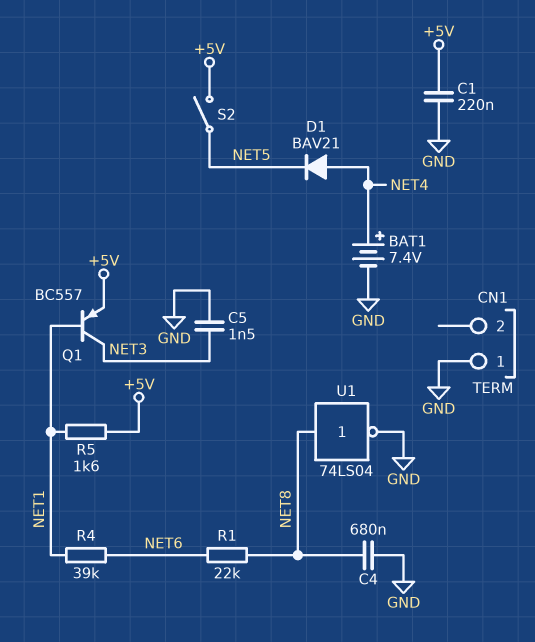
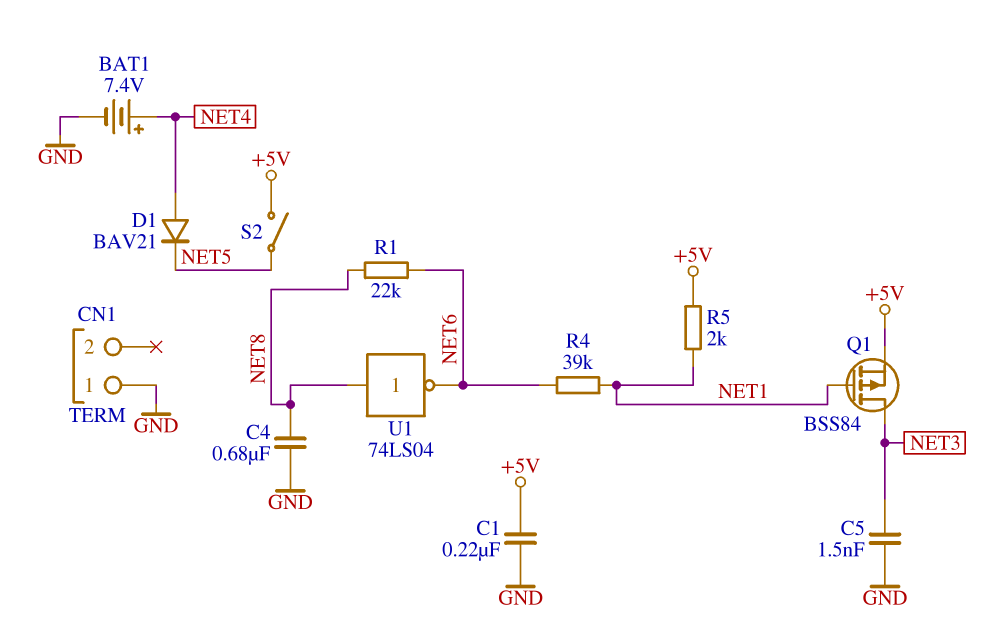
Q1: PNP BC557 (B NET1, C NET3, E +5V) -> PMOS BSS84 (G NET1, D NET3, S +5V)
R5: 1.6k (+5V, NET1) -> 2k (+5V, NET1)
U1: NOT 74LS04 (in NET8, out GND) -> NOT 74LS04 (in NET8, out NET6)

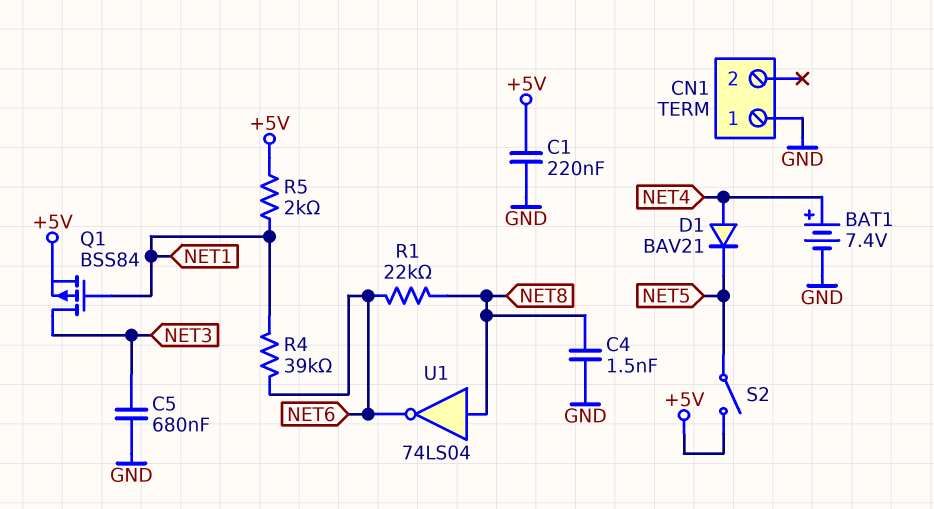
C4: 680nF (GND, NET8) -> 1.5nF (GND, NET8)
C5: 1.5nF (GND, NET3) -> 680nF (GND, NET3)

